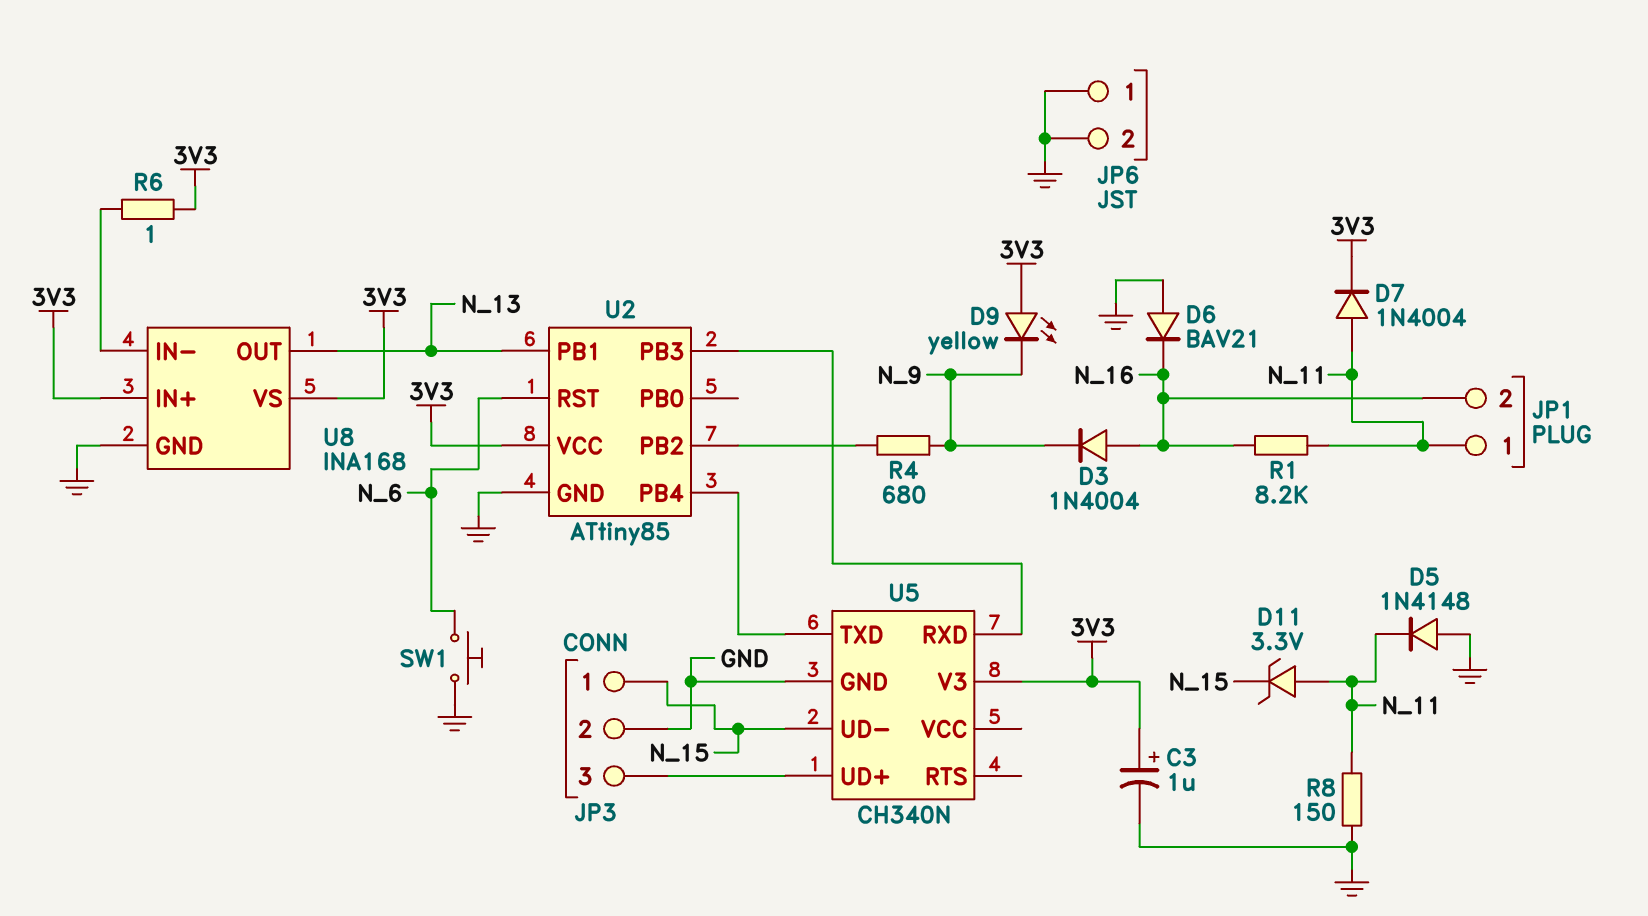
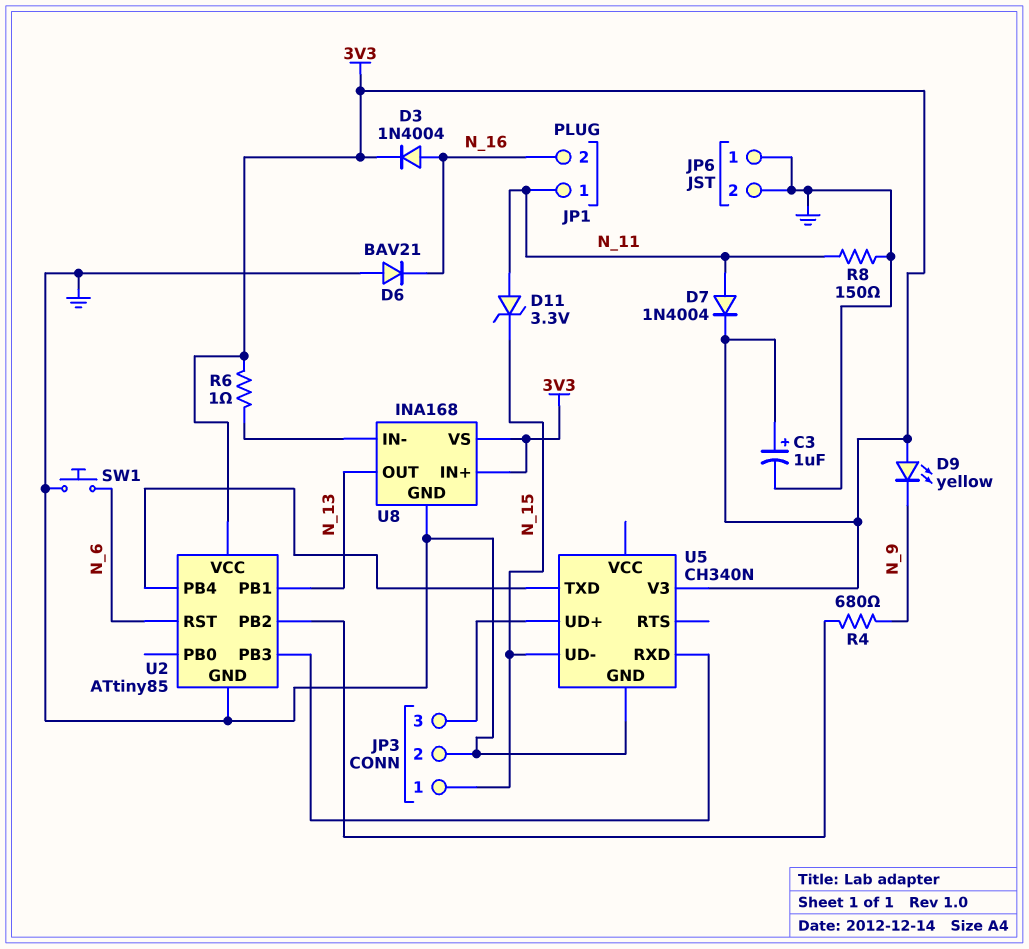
D3: diode 1N4004 (A N_16, K N_9) -> diode 1N4004 (A N_16, K 3V3)
D5: diode 1N4148 (A GND, K N_11) -> none
R1: 8.2k (N_11, N_16) -> none

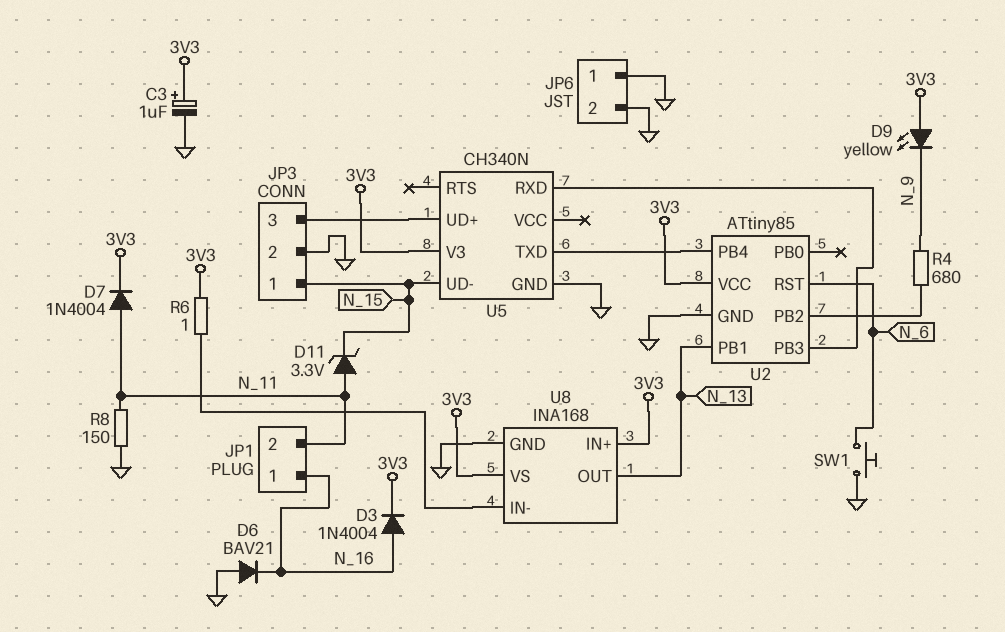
JP1 pin 1: N_11 -> N_16
JP1 pin 2: N_16 -> N_11

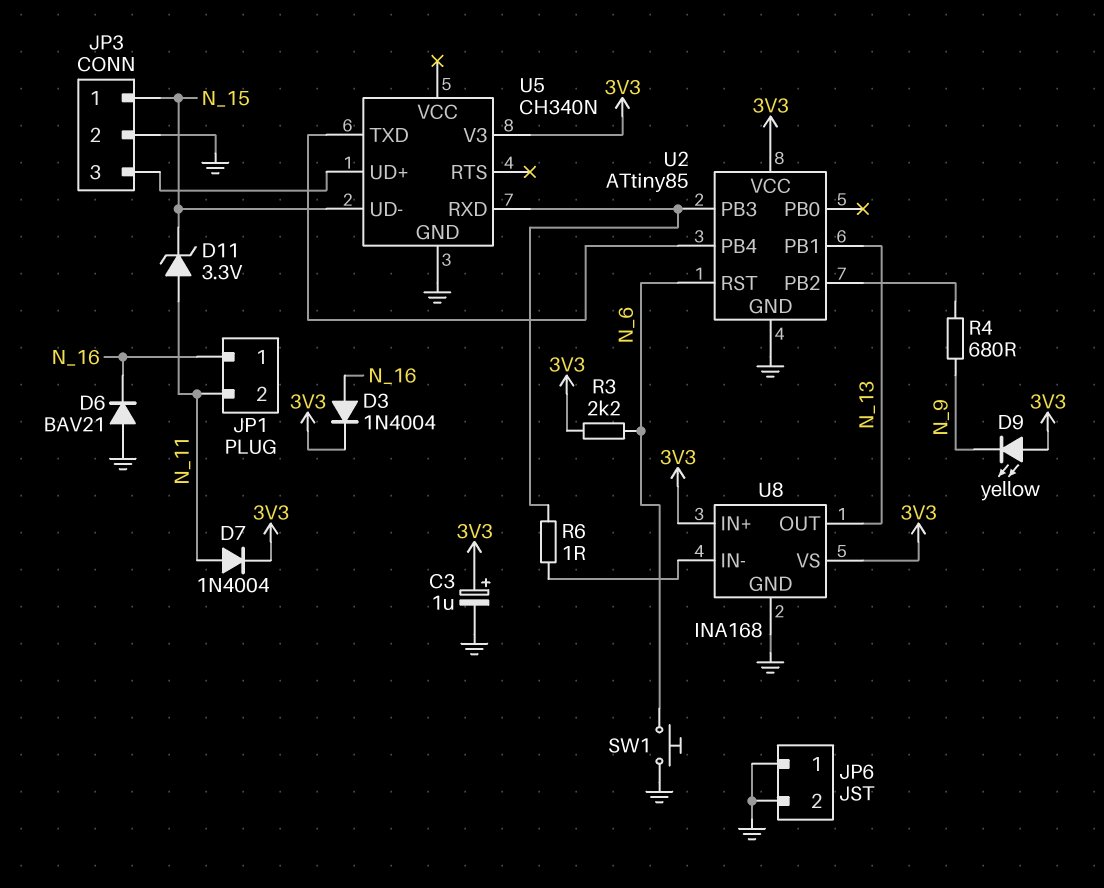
R3: none -> 2.2k (3V3, N_6)
R6: 1 (3V3, U8/IN-) -> 1 (U2/PB3, U8/IN-)
R8: 150 (GND, N_11) -> none

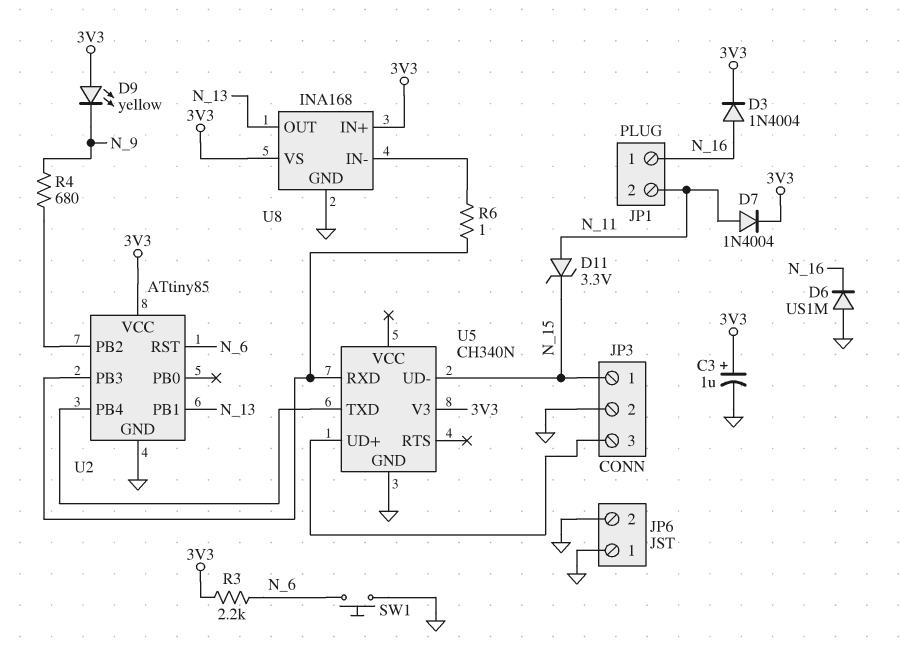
D6: diode BAV21 (A GND, K N_16) -> diode US1M (A GND, K N_16)

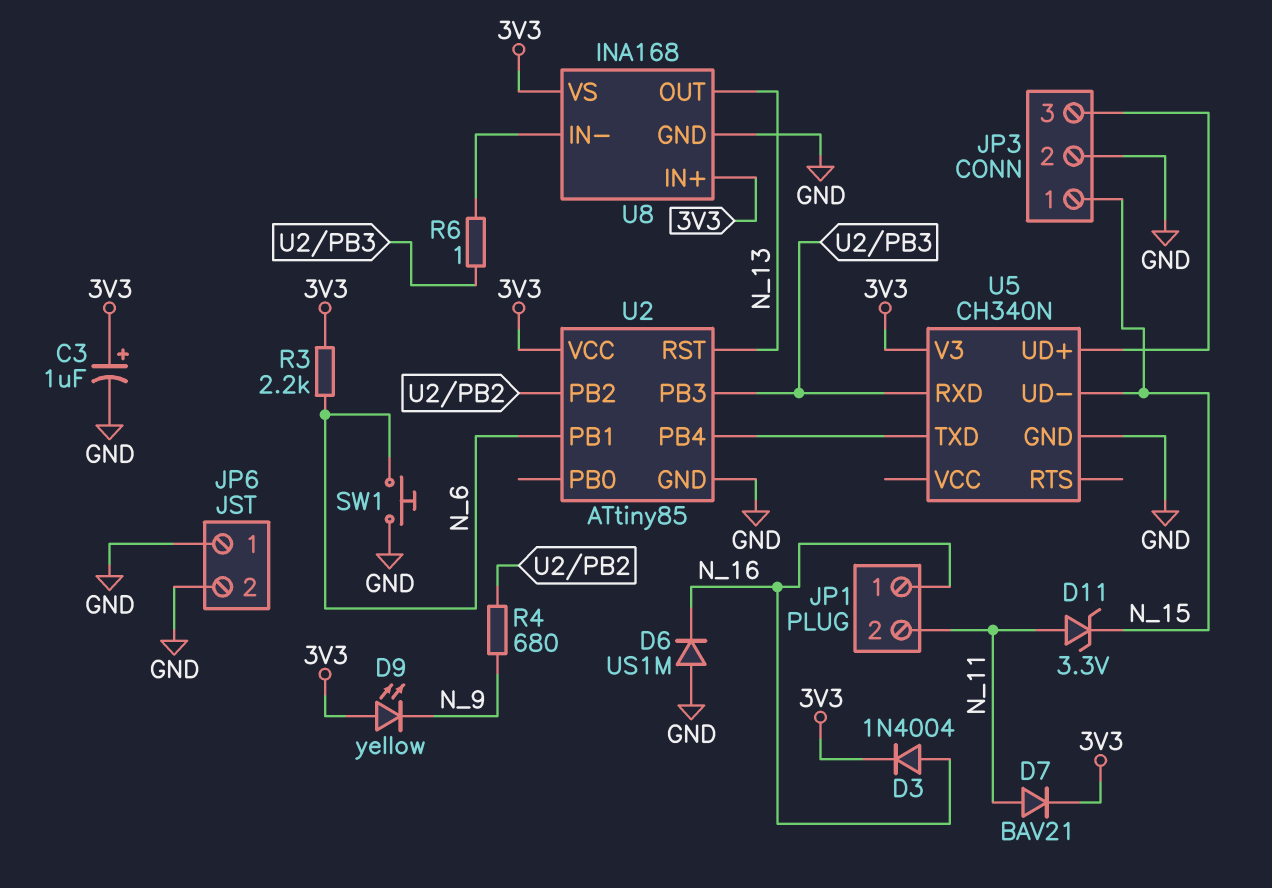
D7: diode 1N4004 (A N_11, K 3V3) -> diode BAV21 (A N_11, K 3V3)
U2 pin PB1: N_13 -> N_6
U2 pin RST: N_6 -> N_13

